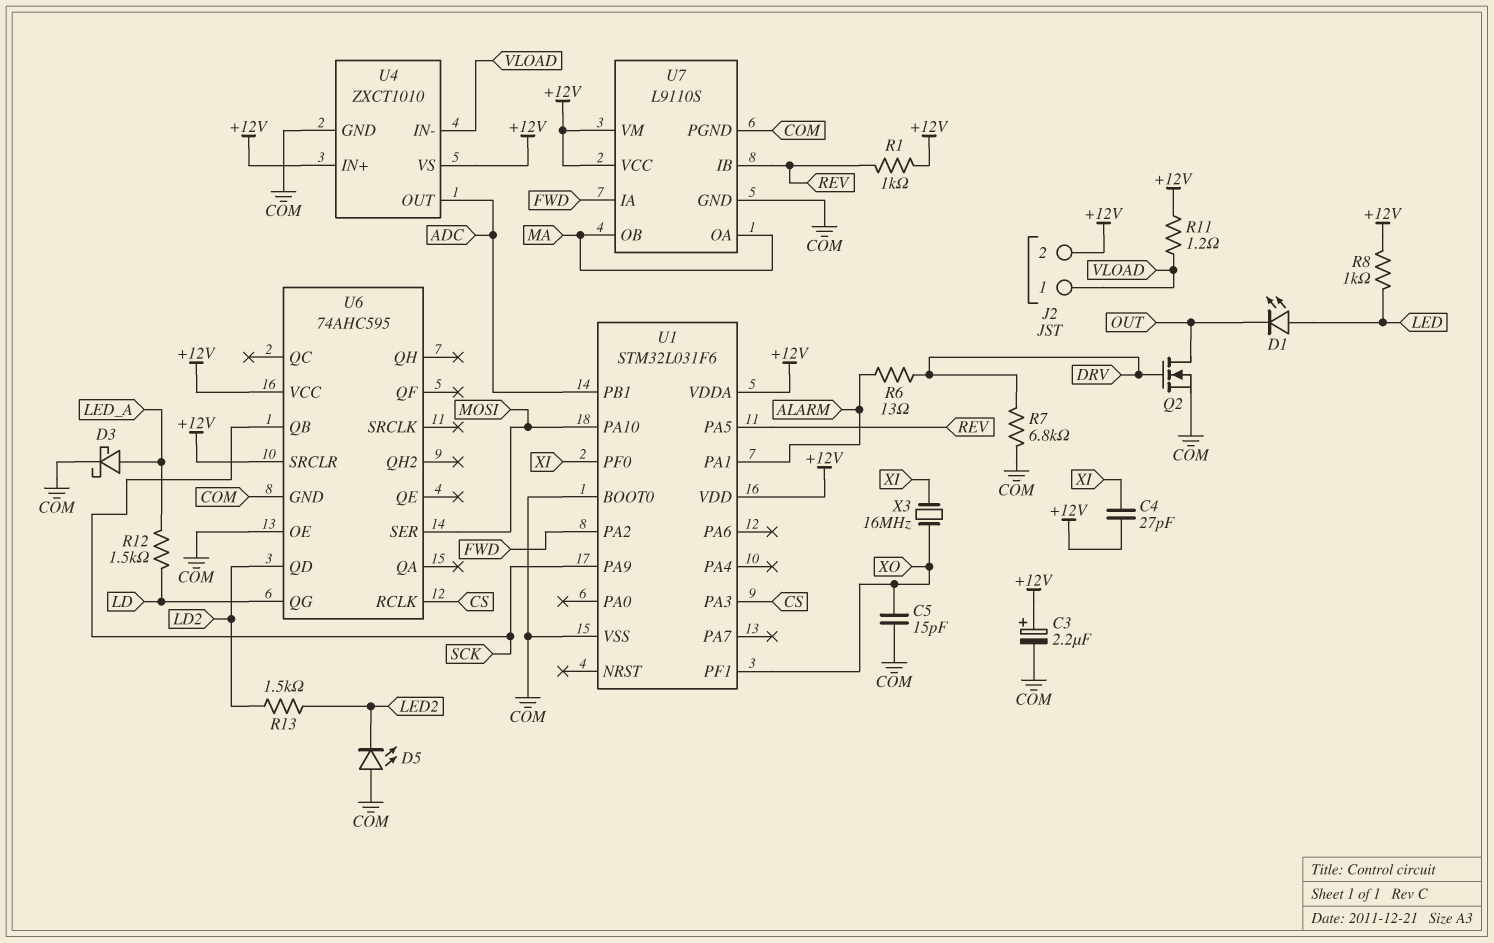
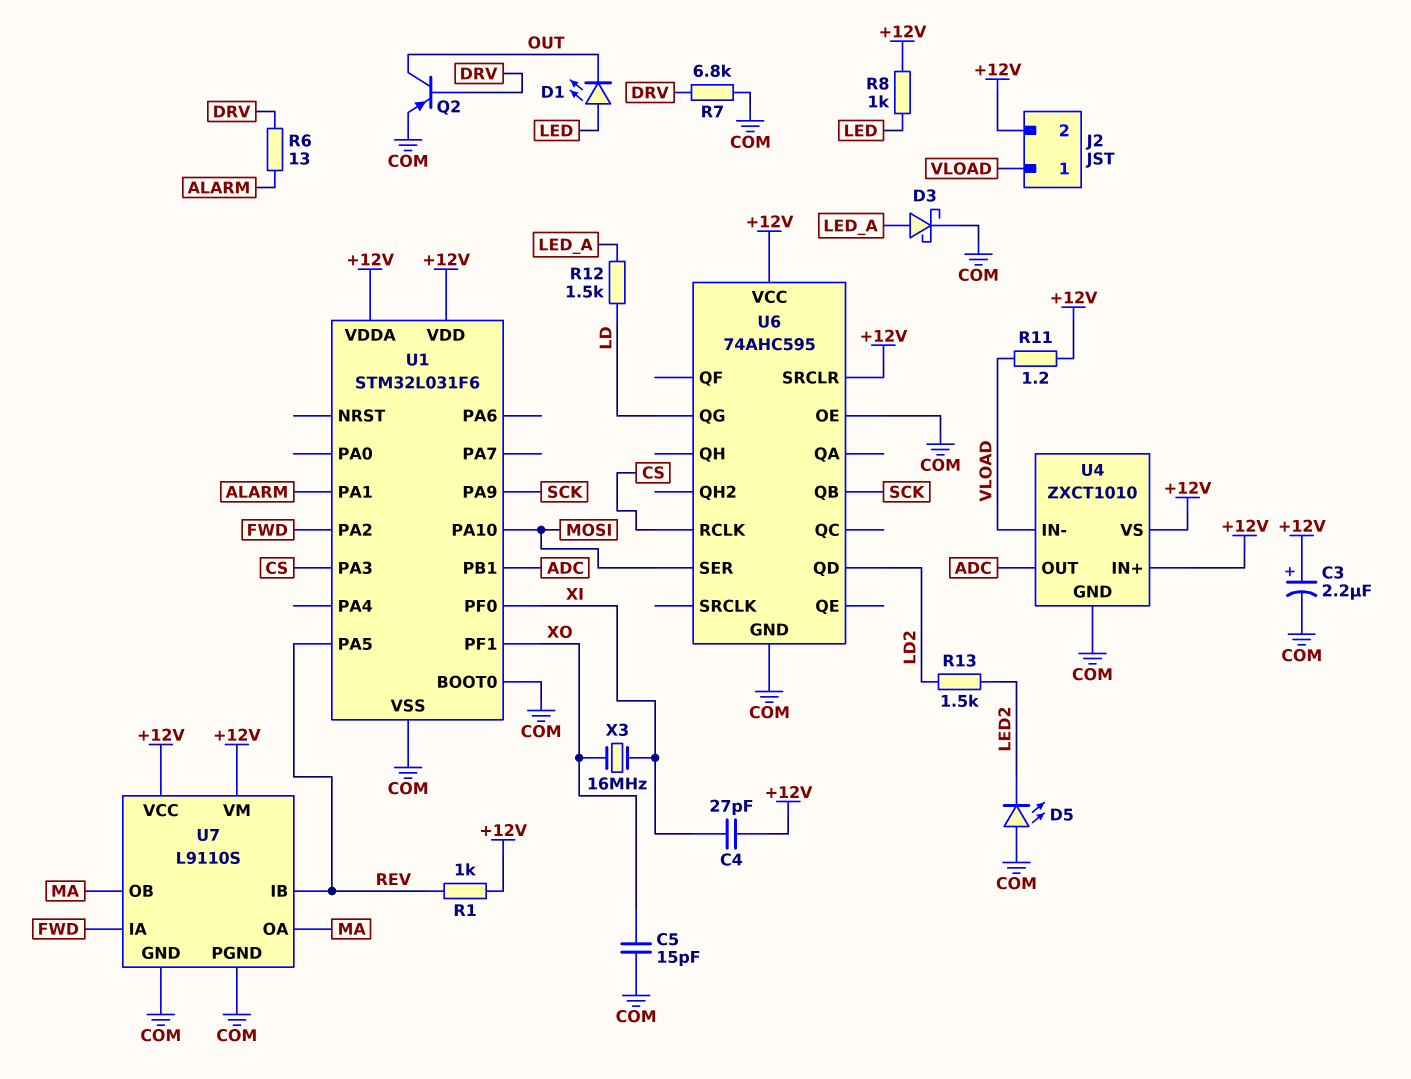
Q2: NMOS (G DRV, D OUT, S COM) -> PNP (B DRV, C OUT, E COM)

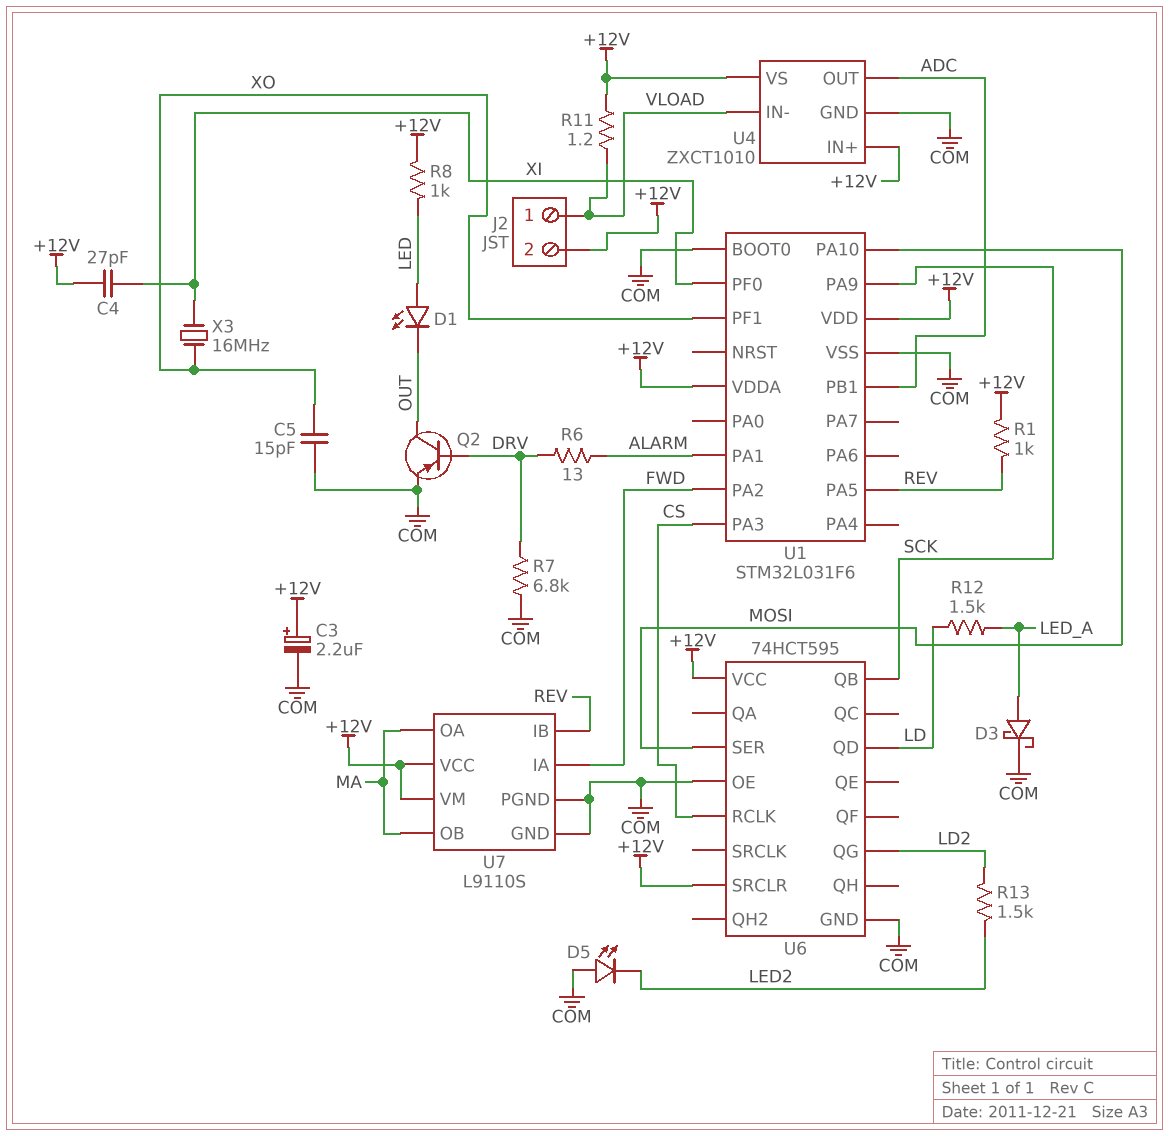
U6: 74AHC595 -> 74HCT595
U6 pin QD: LD2 -> LD
U6 pin QG: LD -> LD2

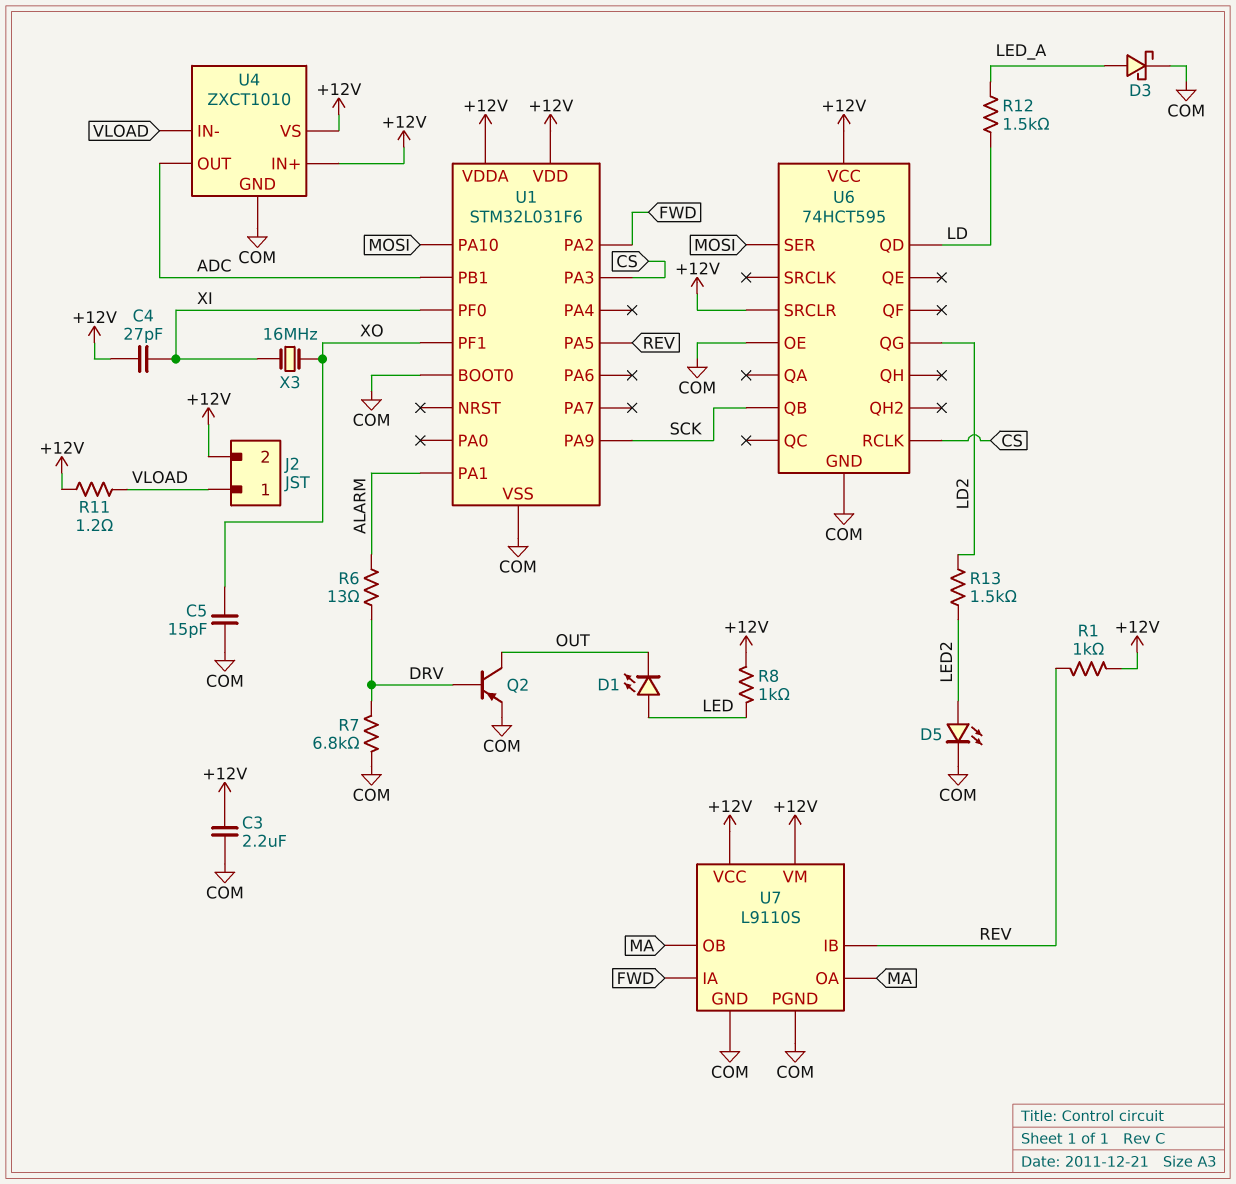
C3: 2.2uF (plus +12V, minus COM) -> 2.2uF (+12V, COM)
D5: LED (A COM, K LED2) -> LED (A LED2, K COM)

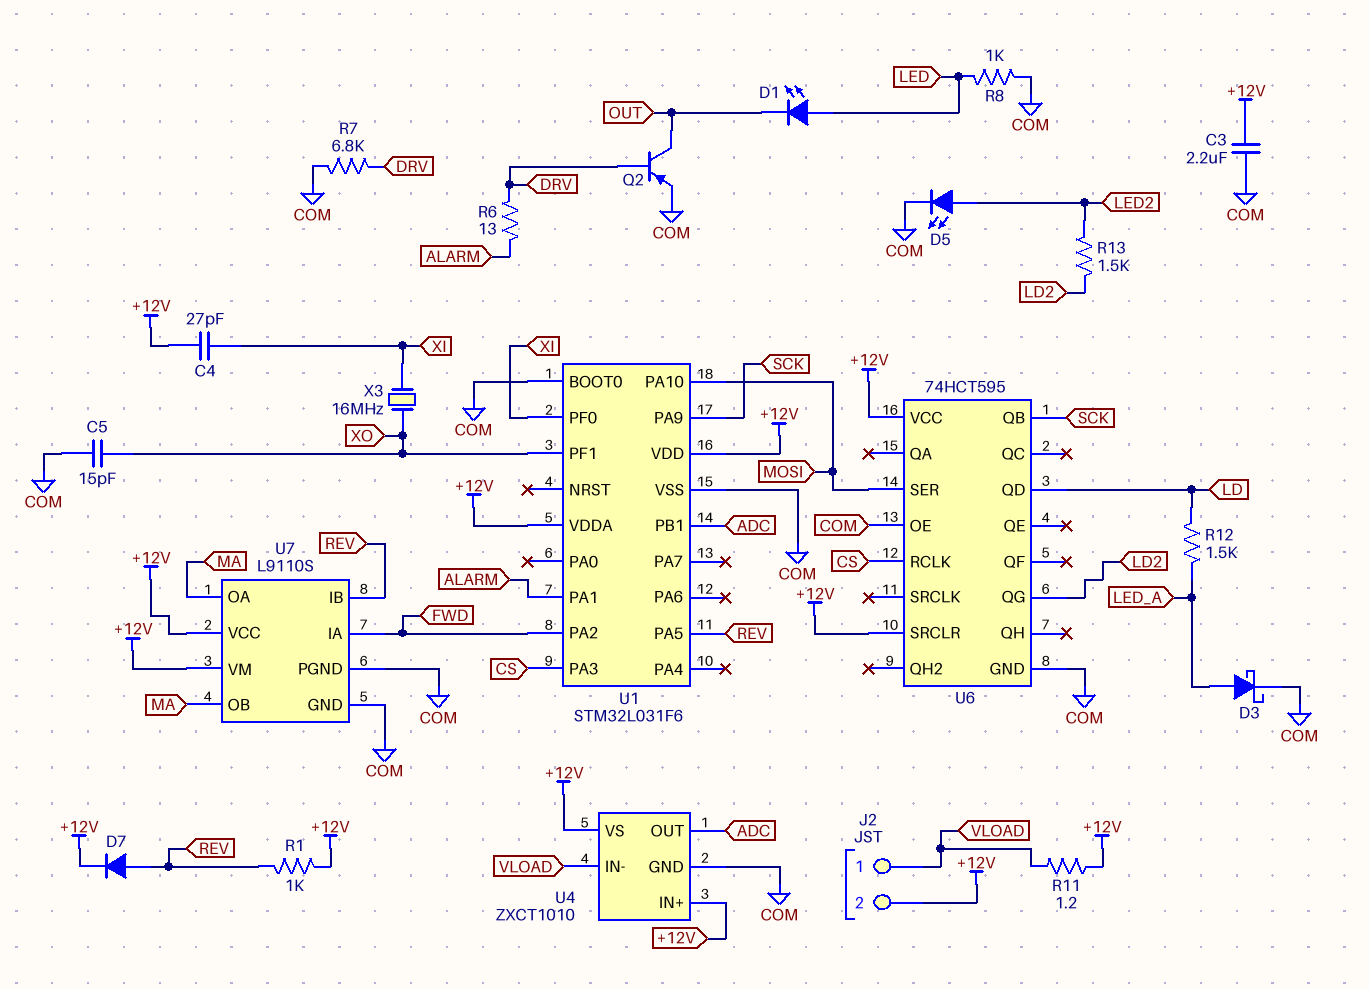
D7: none -> diode (A REV, K +12V)
R8: 1k (+12V, LED) -> 1k (COM, LED)

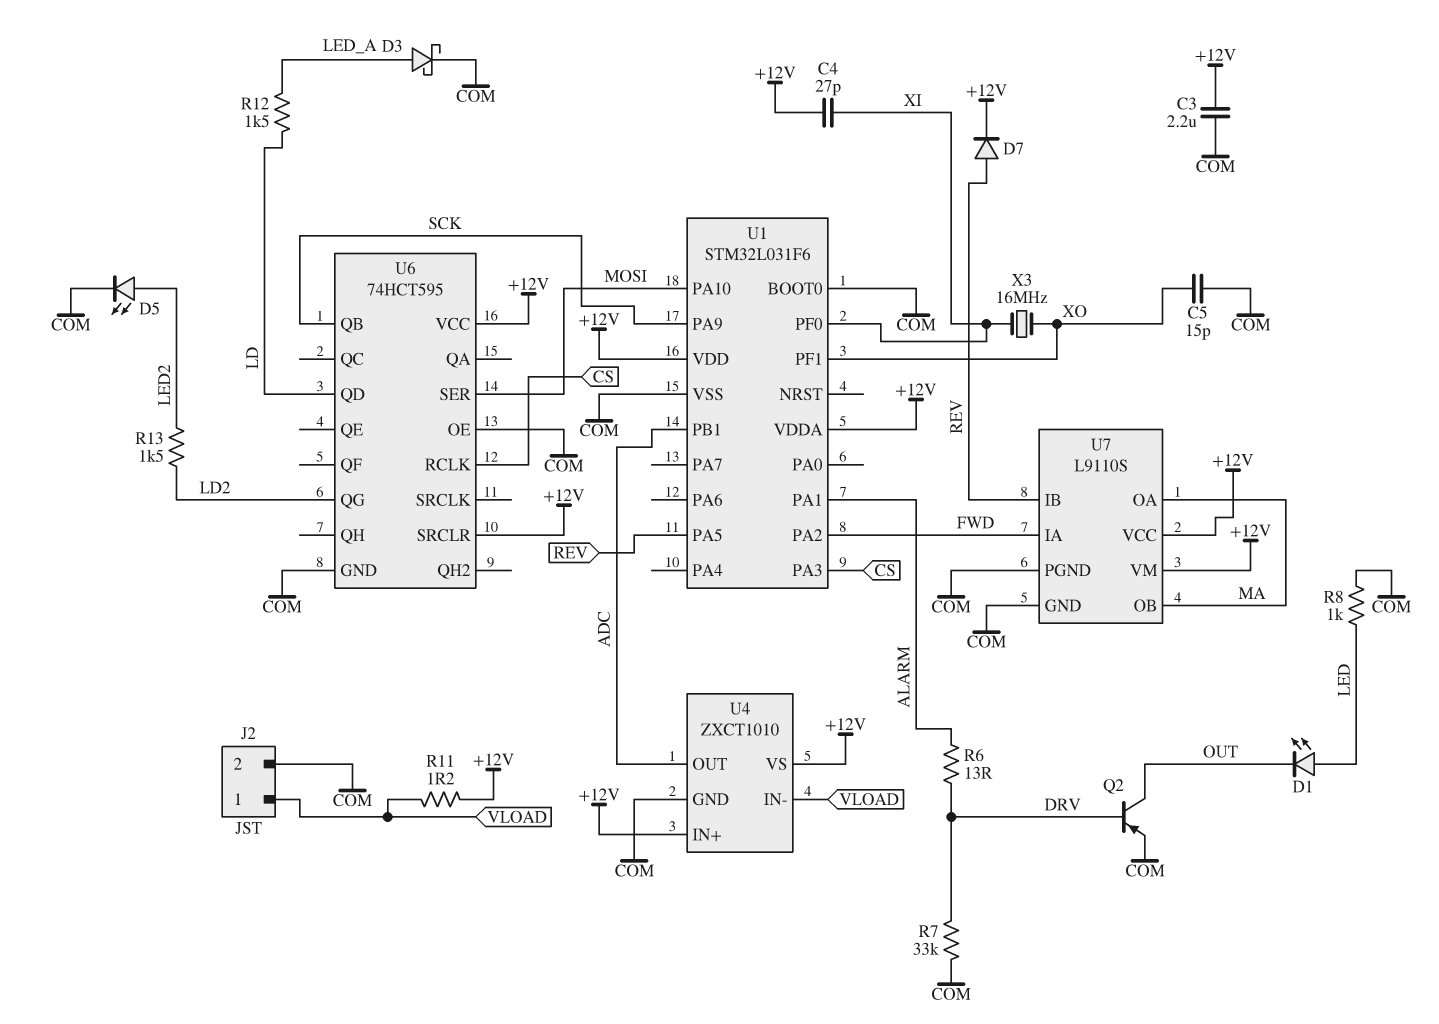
J2 pin 2: +12V -> COM
R1: 1k (+12V, REV) -> none
R7: 6.8k (COM, DRV) -> 33k (COM, DRV)

